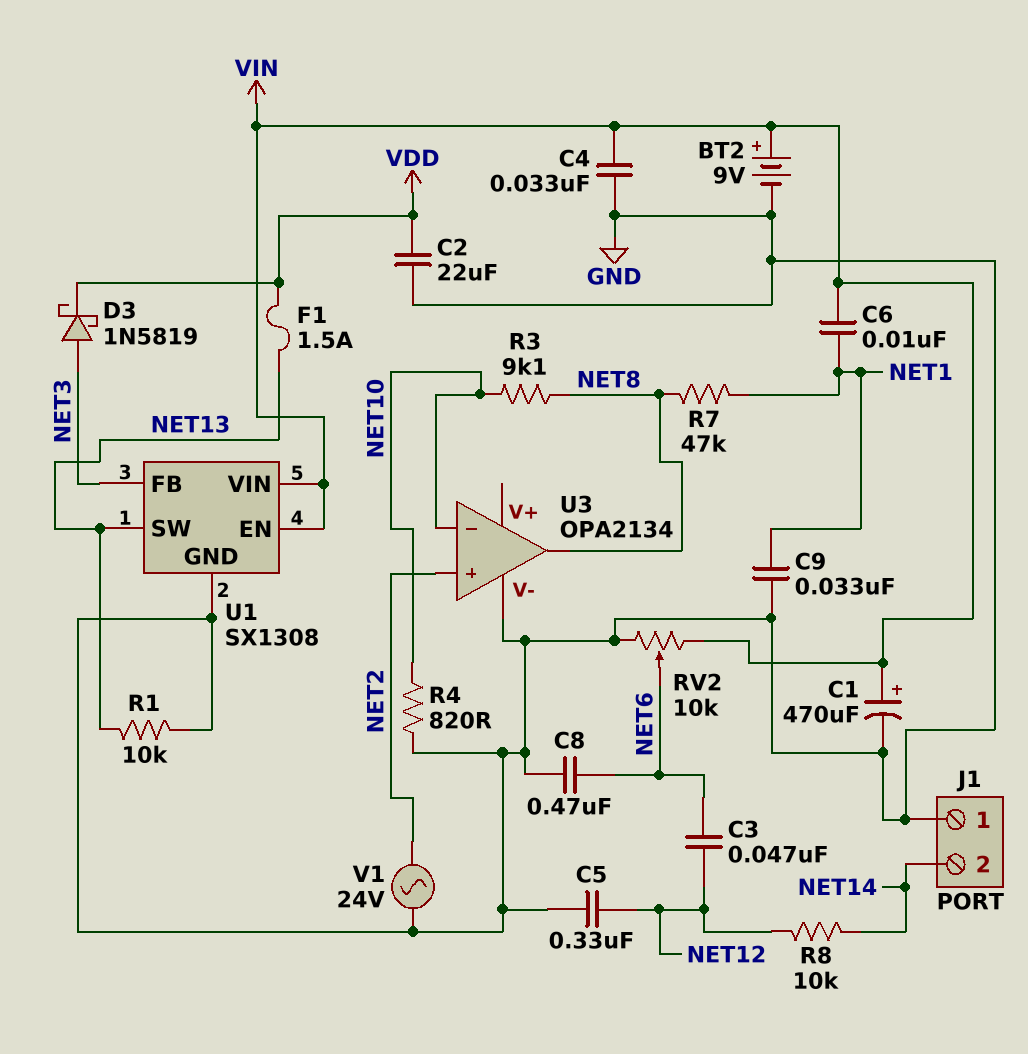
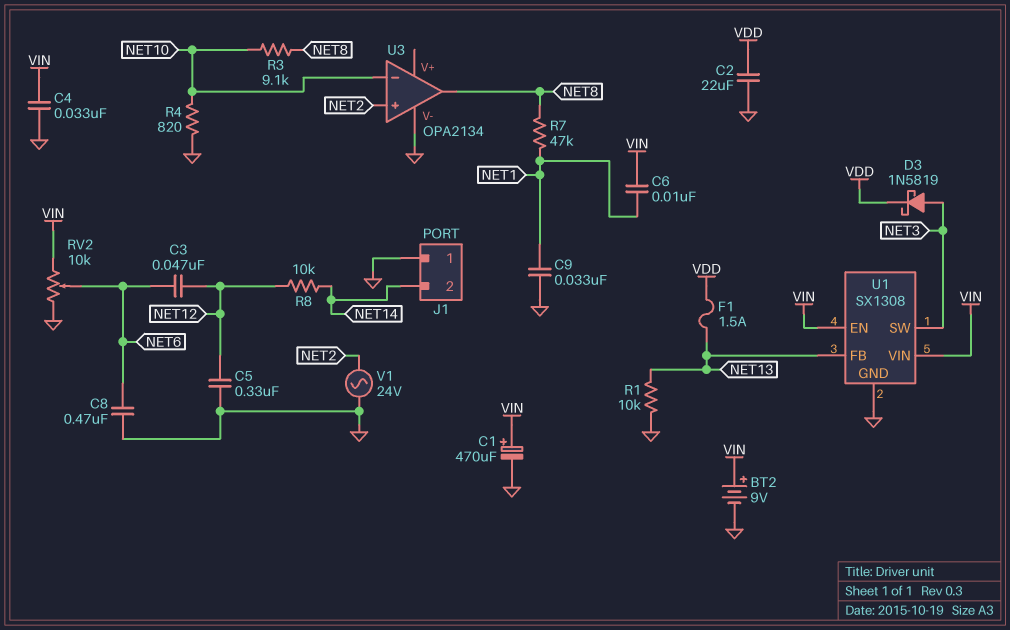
U1 pin FB: NET3 -> NET13
U1 pin SW: NET13 -> NET3

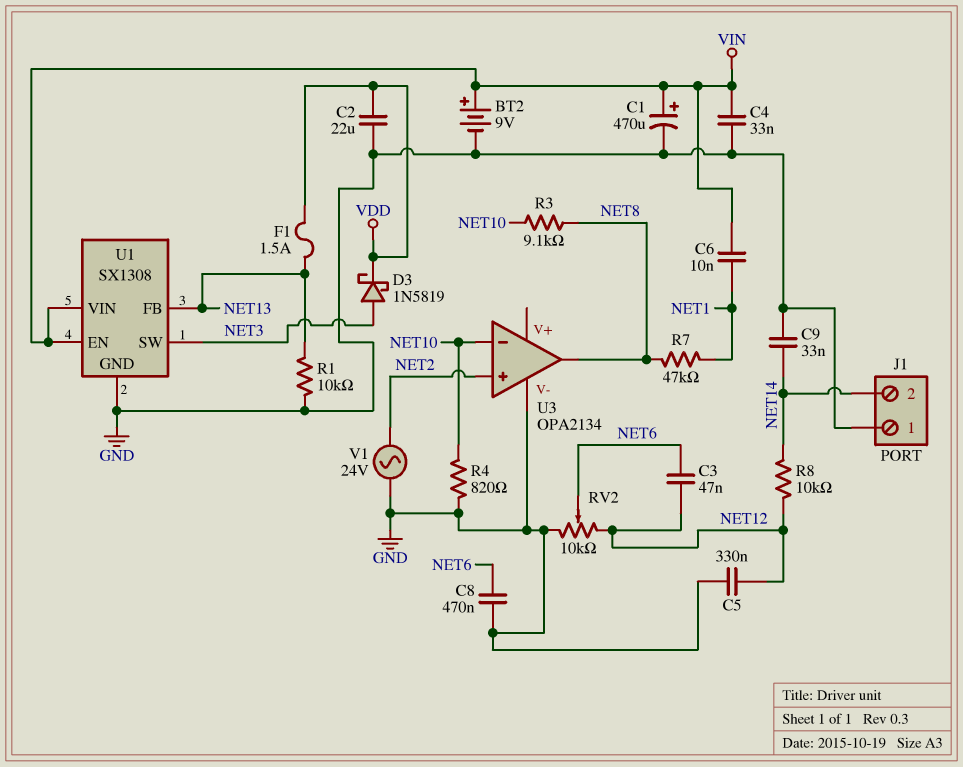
C9: 33nF (GND, NET1) -> 33nF (GND, NET14)
RV2: 10k (GND, VIN, wiper NET6) -> 10k (GND, NET12, wiper NET6)

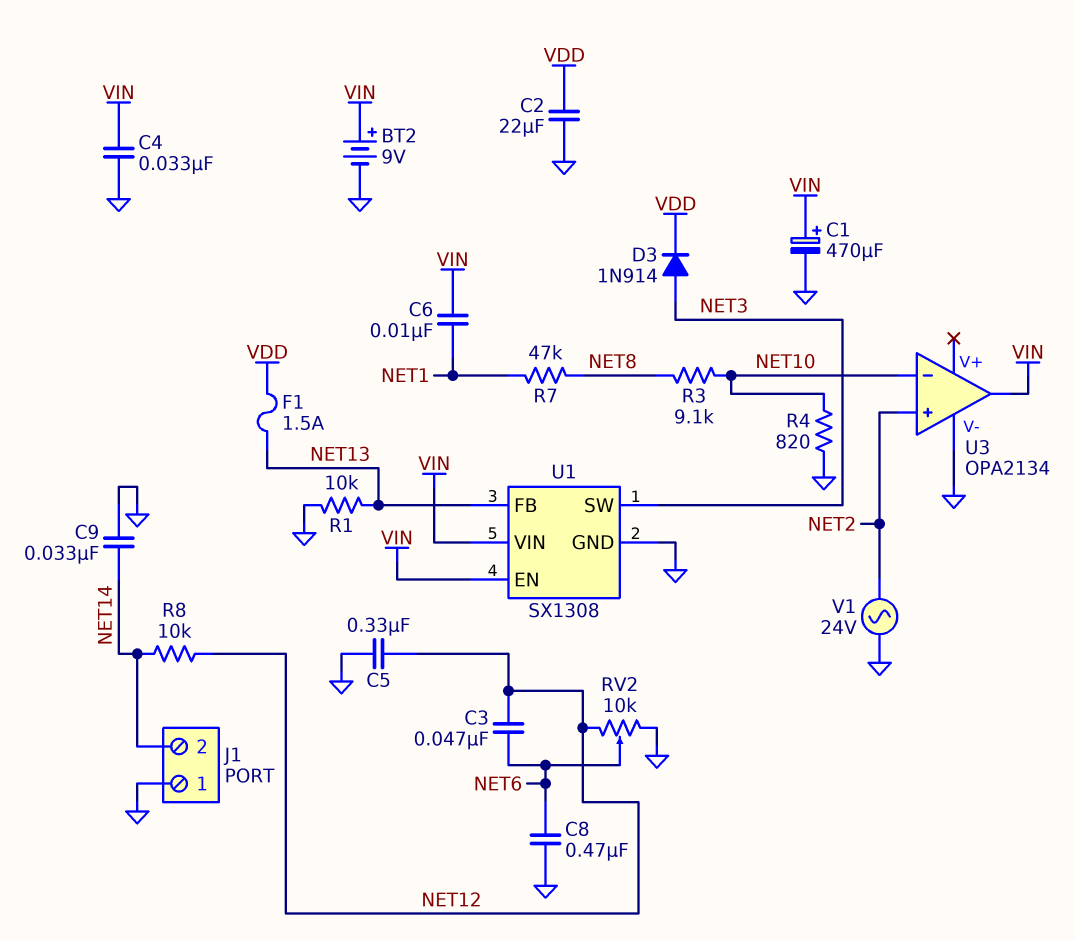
D3: schottky 1N5819 (A NET3, K VDD) -> diode 1N914 (A NET3, K VDD)
U3 pin out: NET8 -> VIN

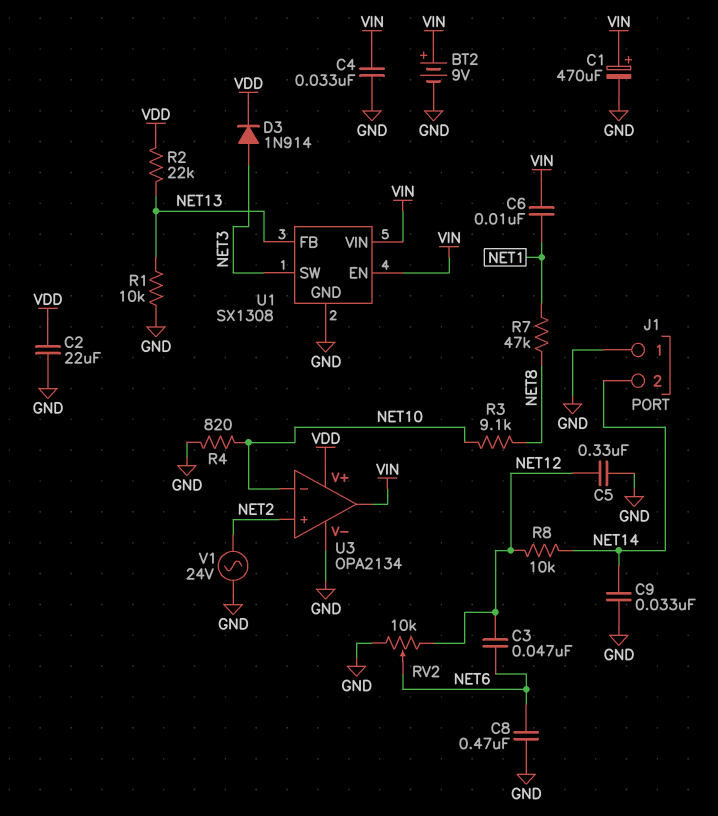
F1: 1.5A (NET13, VDD) -> none
R2: none -> 22k (NET13, VDD)
U3 pin V+: none -> VDD

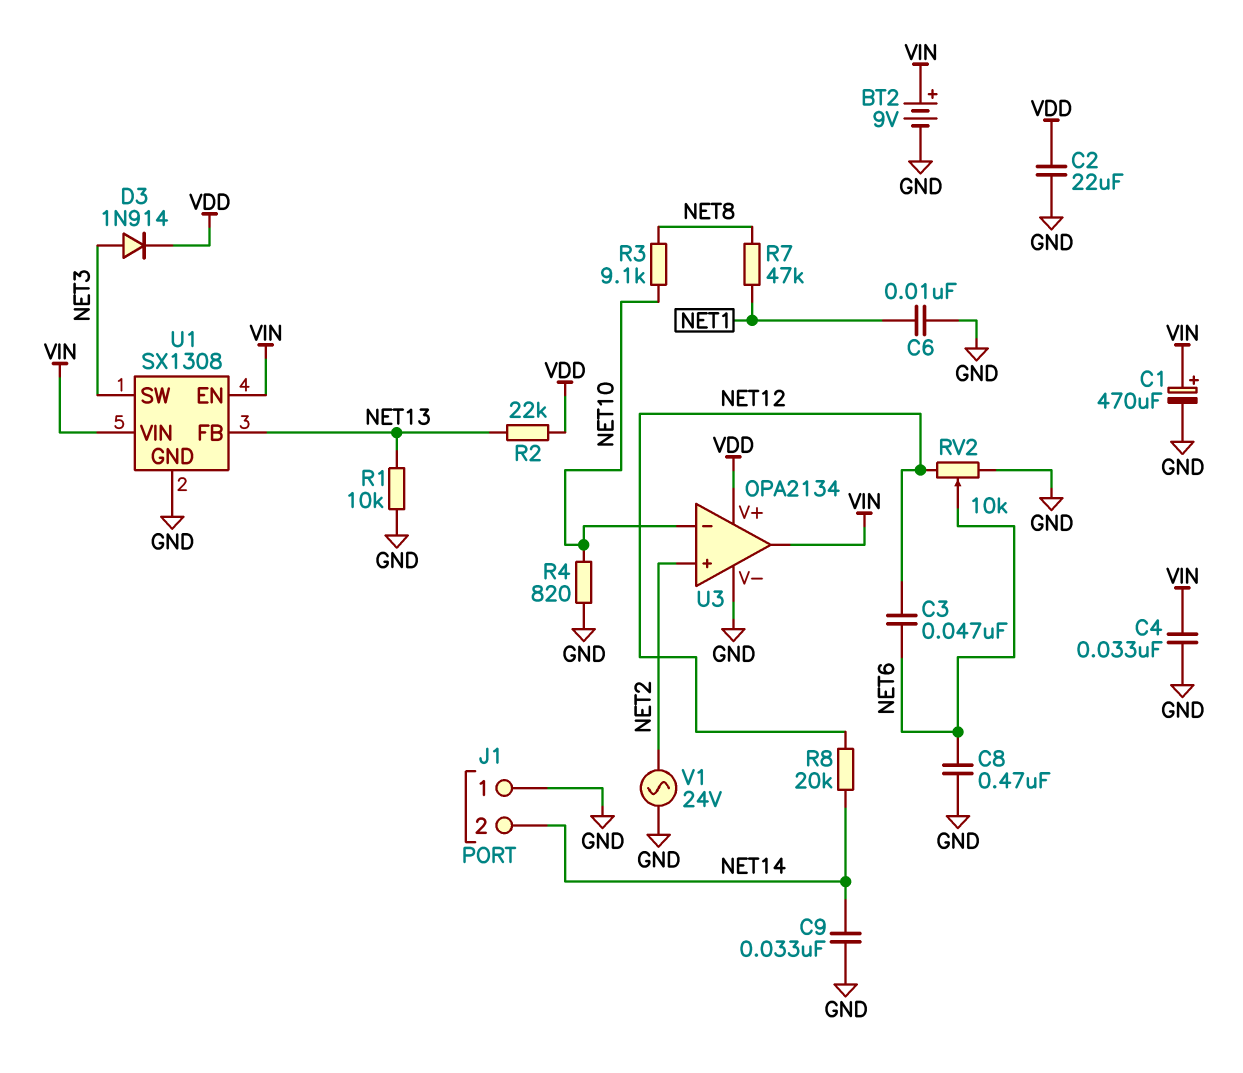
C5: 330nF (GND, NET12) -> none
C6: 10nF (NET1, VIN) -> 10nF (GND, NET1)
R8: 10k (NET12, NET14) -> 20k (NET12, NET14)

